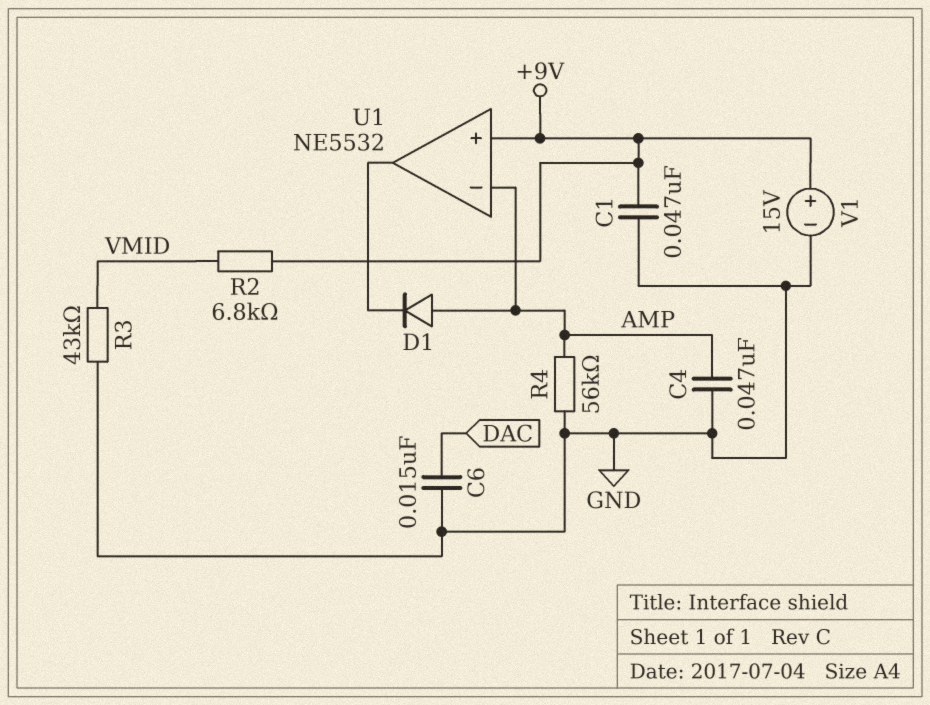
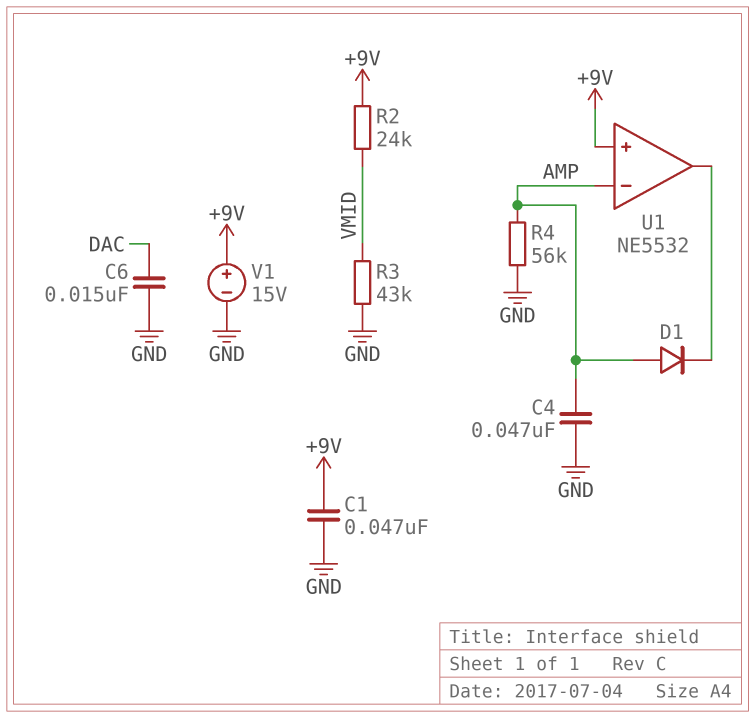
R2: 6.8k (+9V, VMID) -> 24k (+9V, VMID)

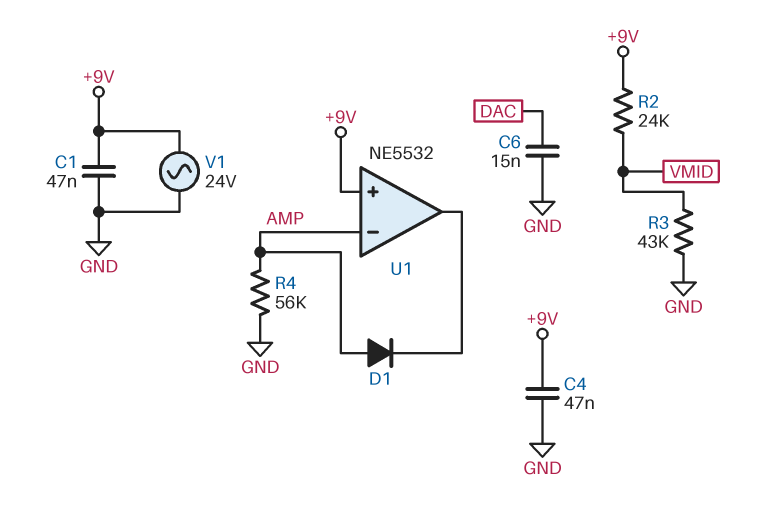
C4: 47nF (AMP, GND) -> 47nF (+9V, GND)
V1: 15V (plus +9V, minus GND) -> AC 24V (+9V, GND)

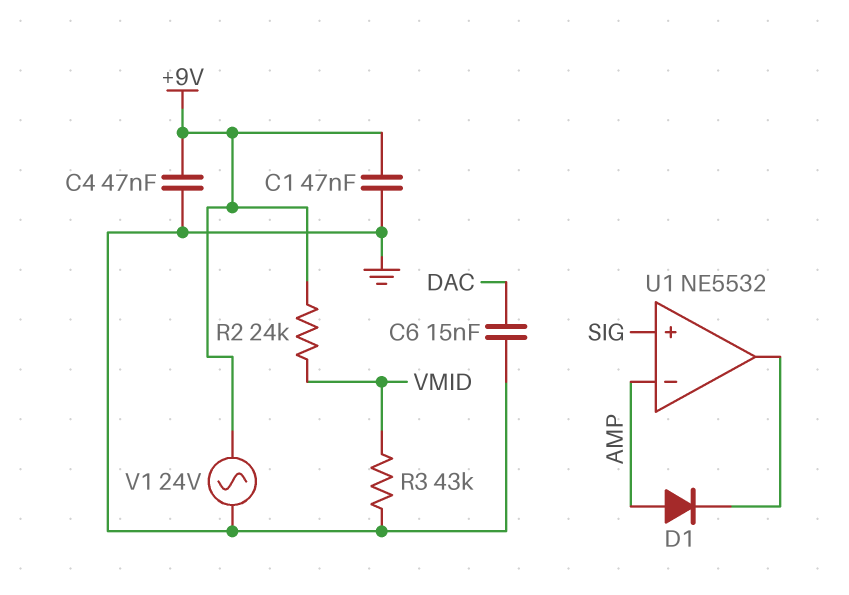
R4: 56k (AMP, GND) -> none
U1 pin in+: +9V -> SIG

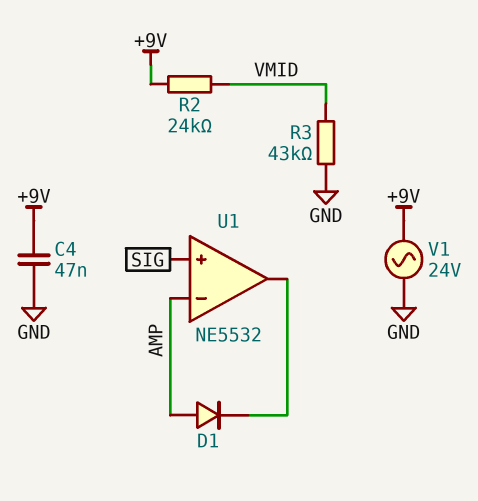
C1: 47nF (+9V, GND) -> none
C6: 15nF (DAC, GND) -> none

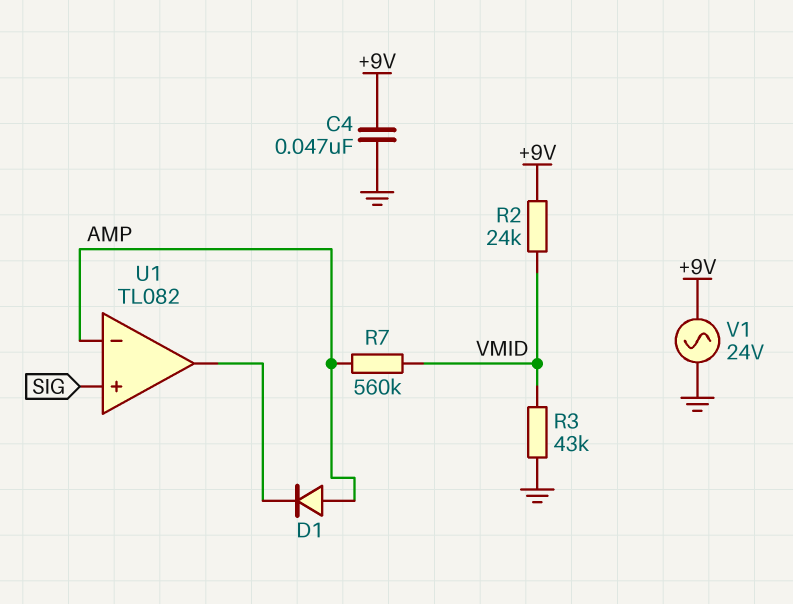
R7: none -> 560k (AMP, VMID)
U1: NE5532 -> TL082

